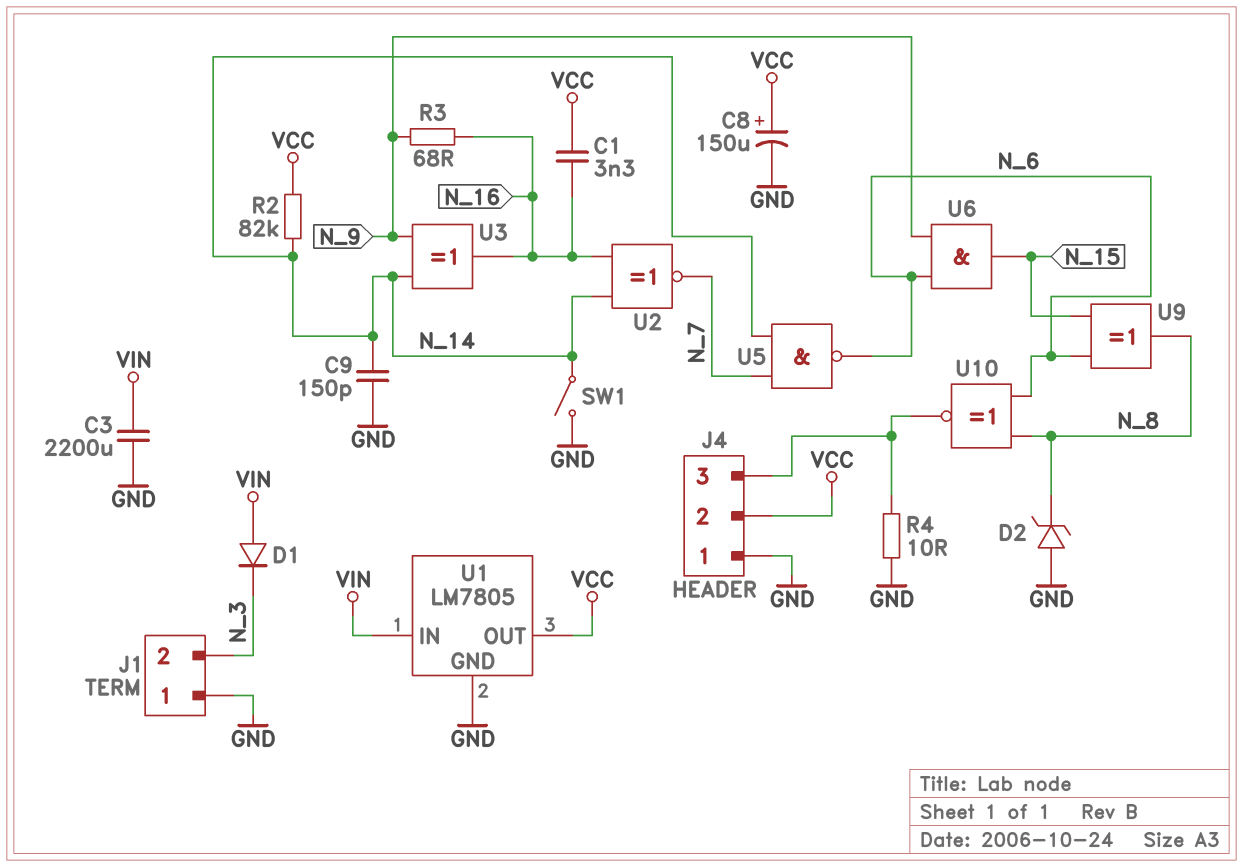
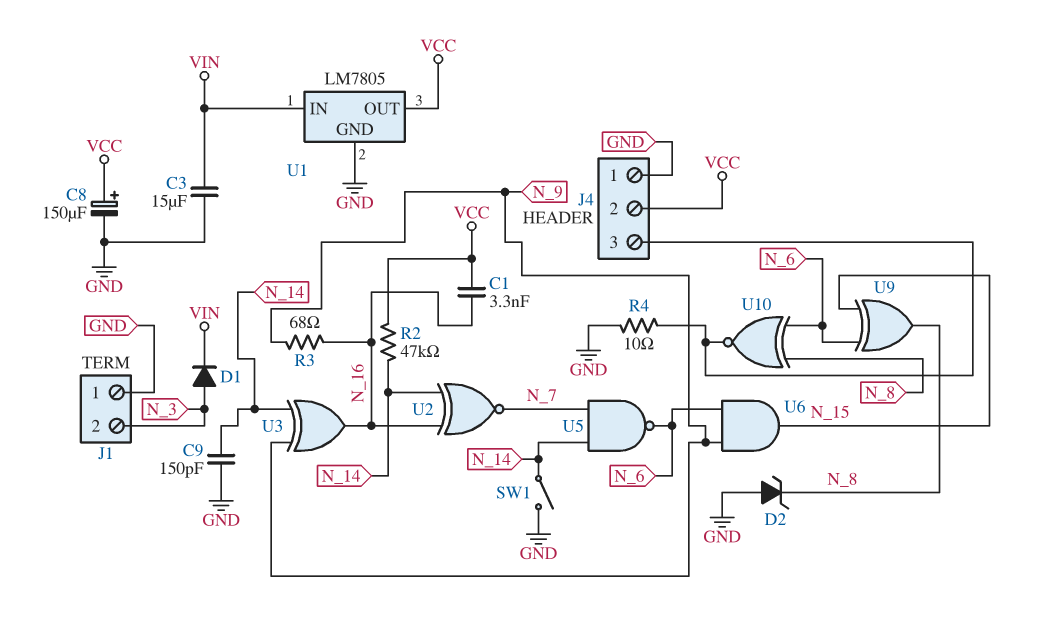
C3: 2200uF (GND, VIN) -> 15uF (GND, VIN)
D1: diode (A VIN, K N_3) -> diode (A N_3, K VIN)
R2: 82k (N_14, VCC) -> 47k (N_14, VCC)

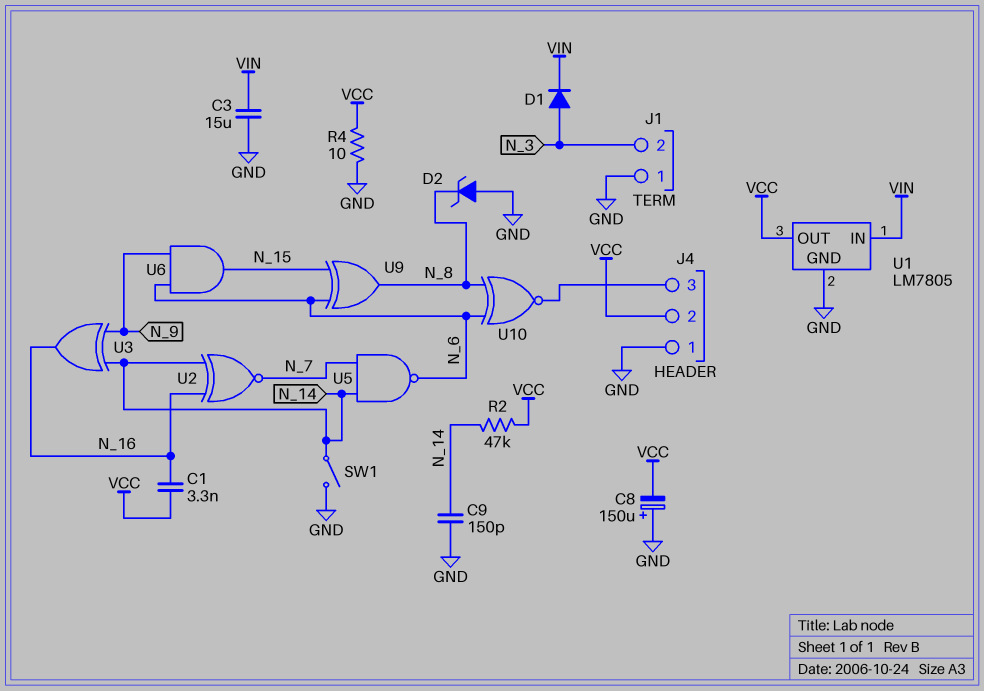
C8: 150uF (plus VCC, minus GND) -> 150uF (plus GND, minus VCC)
R3: 68 (N_9, N_16) -> none
R4: 10 (GND, J4/3) -> 10 (GND, VCC)

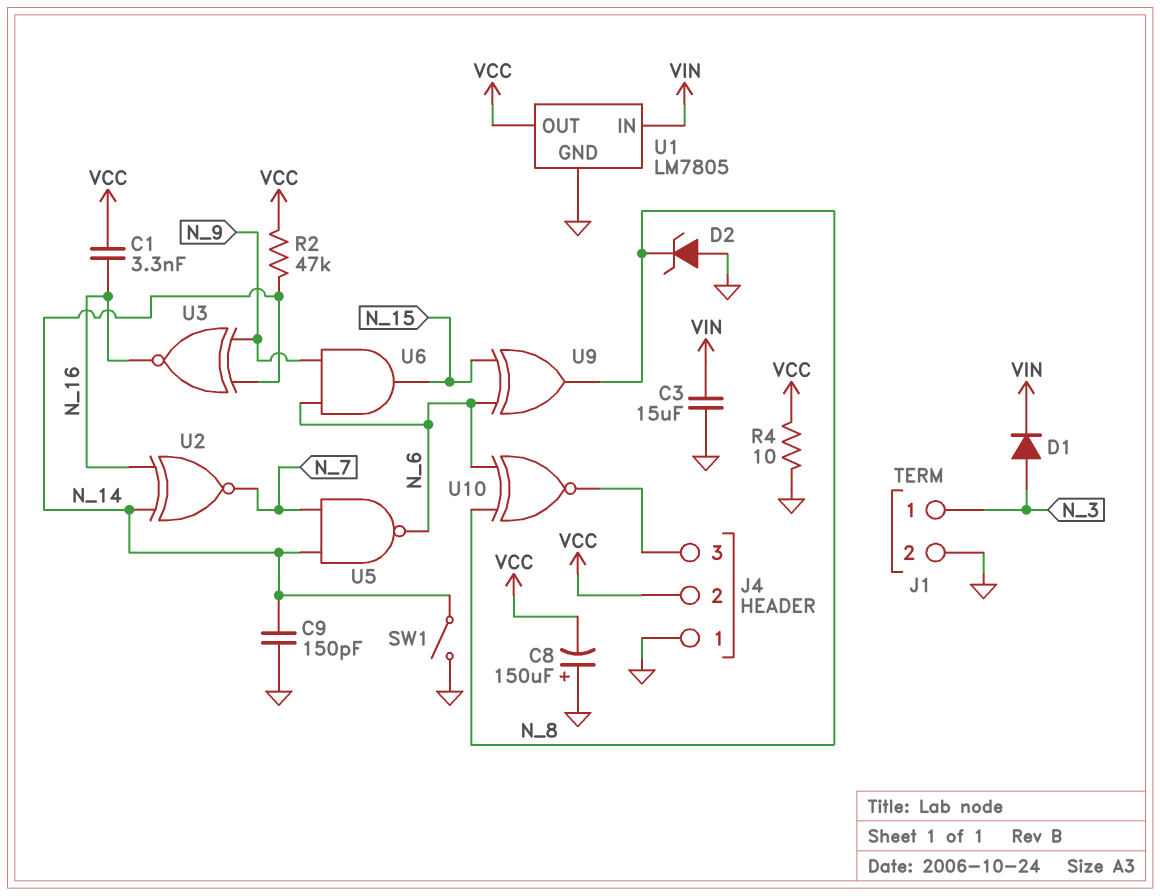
J1 pin 1: GND -> N_3
J1 pin 2: N_3 -> GND
U3: XOR (in N_9, in N_14, out N_16) -> XNOR (in N_9, in N_14, out N_16)

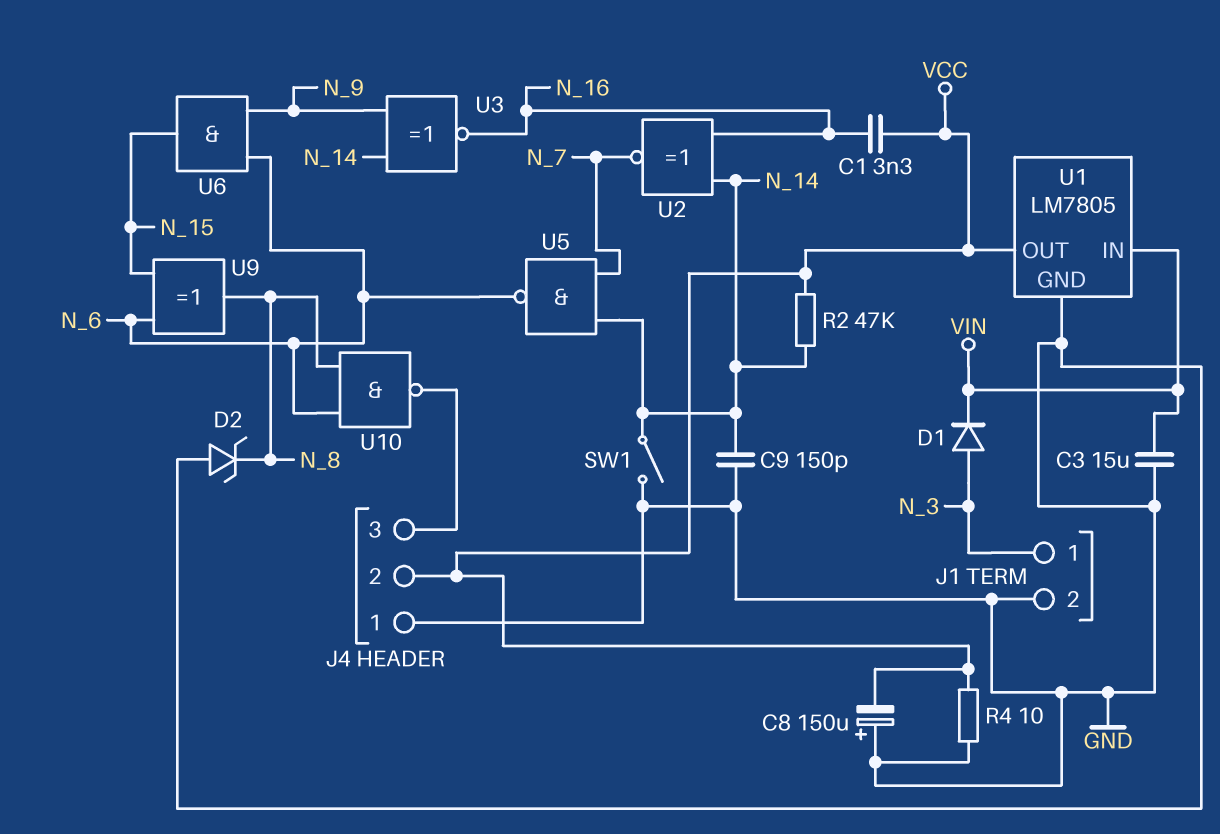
U10: XNOR (in N_6, in N_8, out J4/3) -> NAND (in N_6, in N_8, out J4/3)

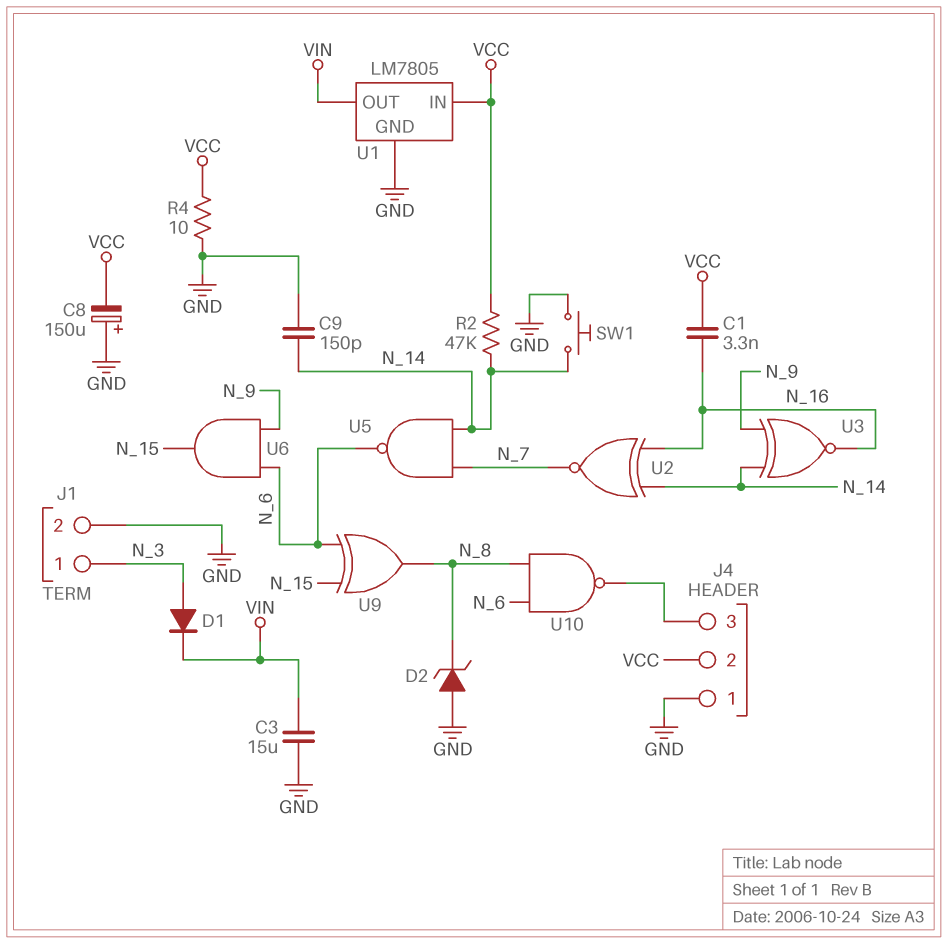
SW1: switch (GND, N_14) -> button (GND, N_14)
U1 pin IN: VIN -> VCC
U1 pin OUT: VCC -> VIN

